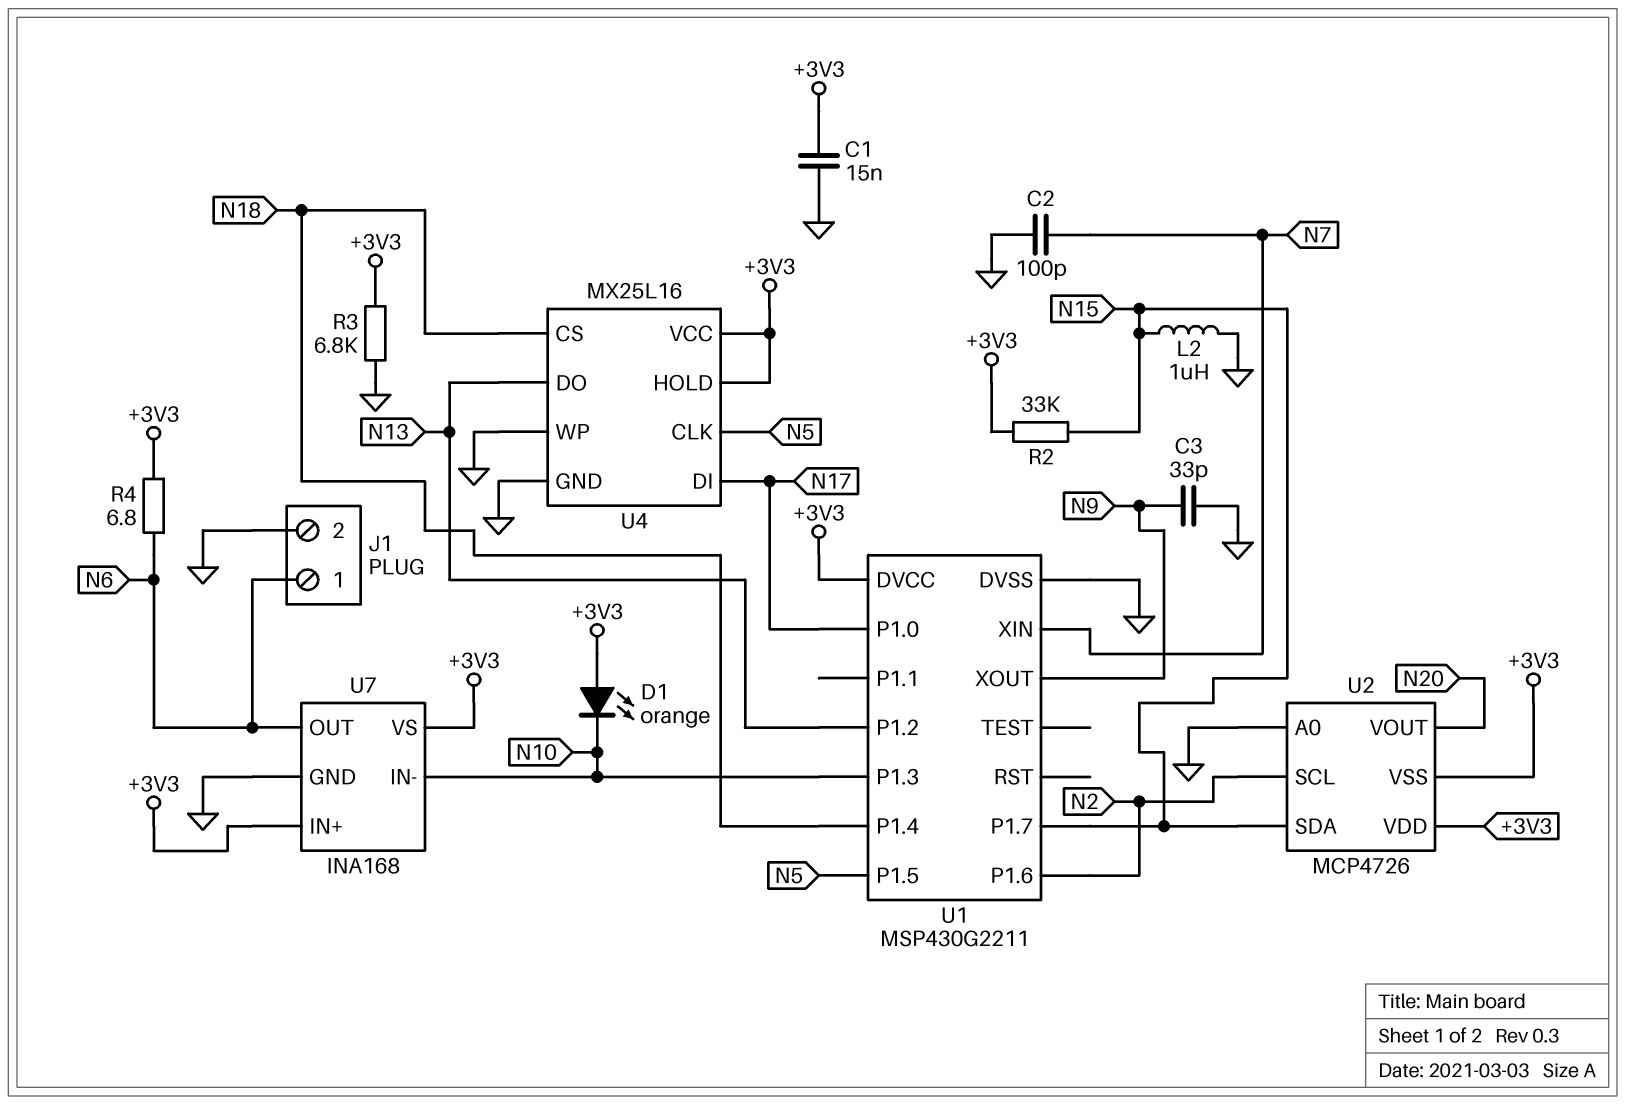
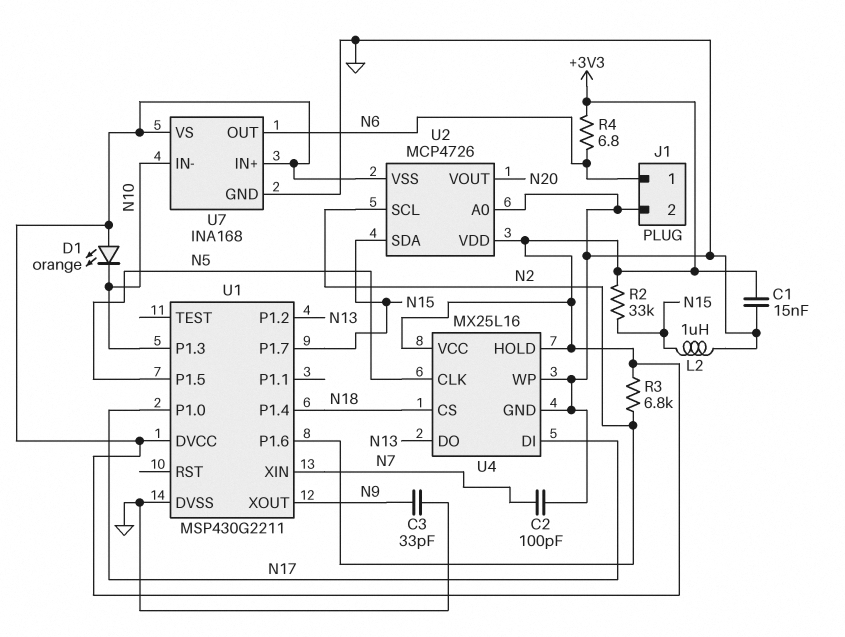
R3: 6.8k (+3V3, GND) -> 6.8k (+3V3, N2)

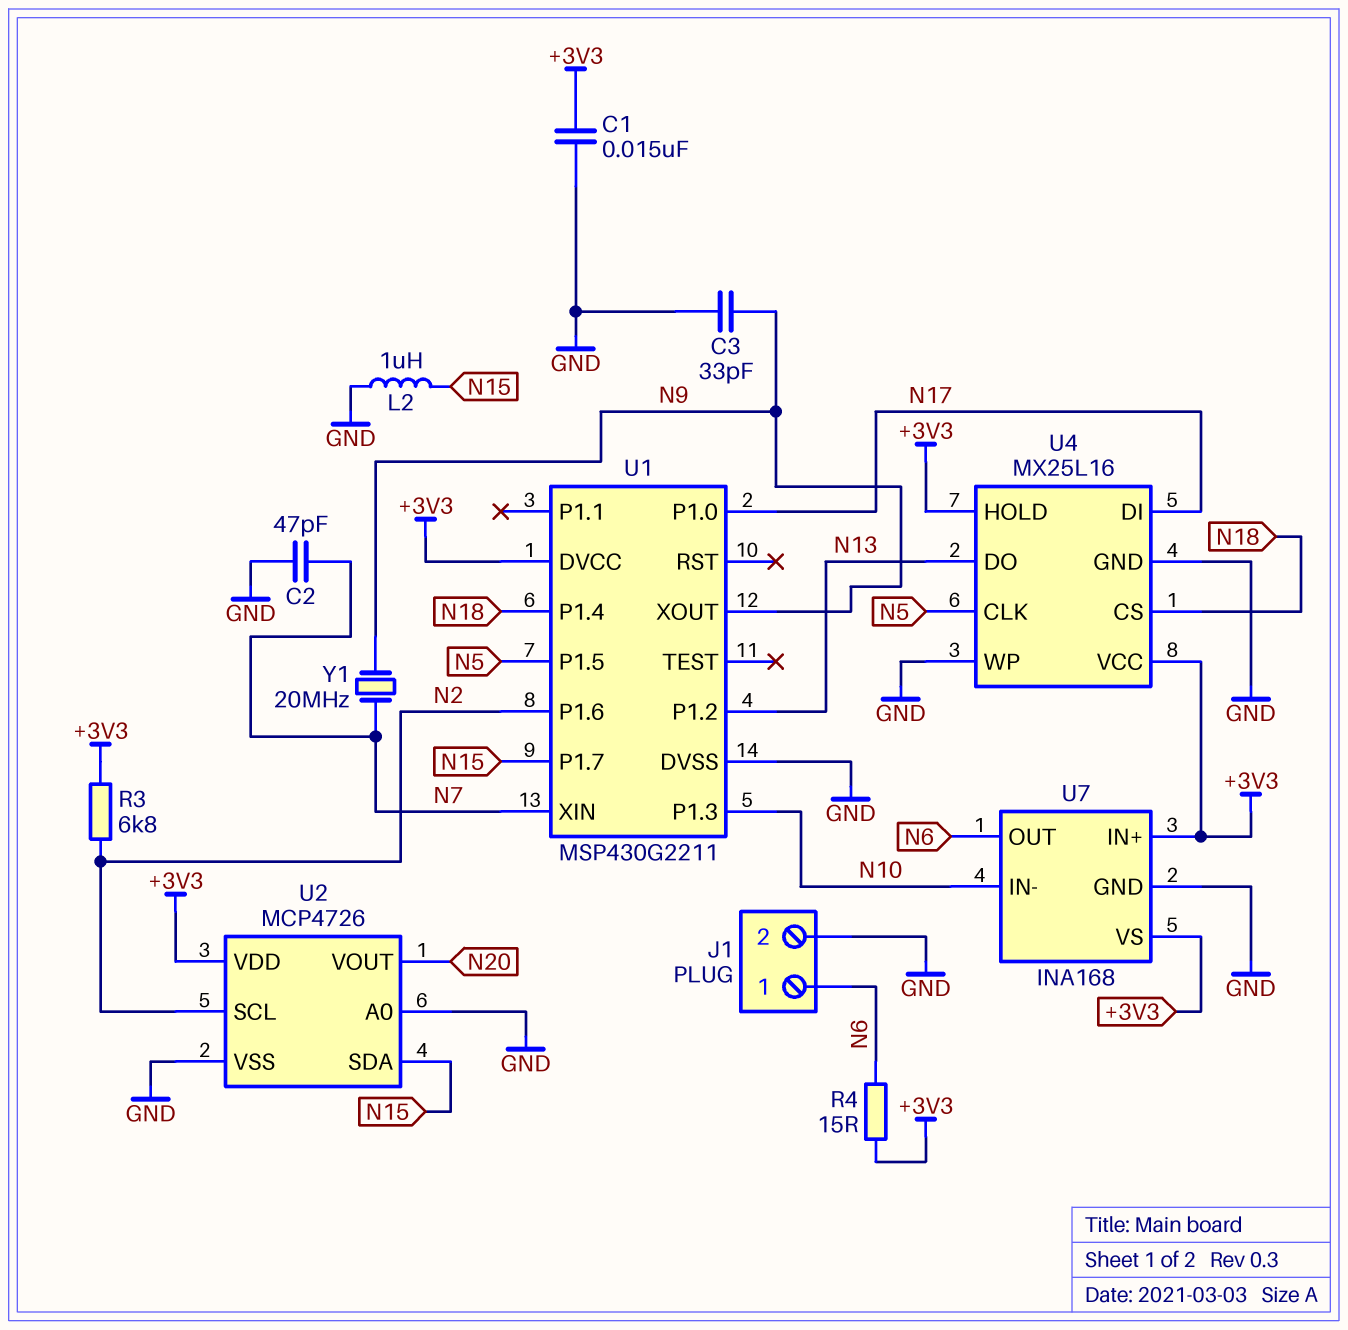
C2: 100pF (GND, N7) -> 47pF (GND, N7)
D1: LED orange (A +3V3, K N10) -> none
R2: 33k (+3V3, N15) -> none
R4: 6.8 (+3V3, N6) -> 15 (+3V3, N6)
U2 pin VSS: +3V3 -> GND
Y1: none -> 20MHz (N7, N9)

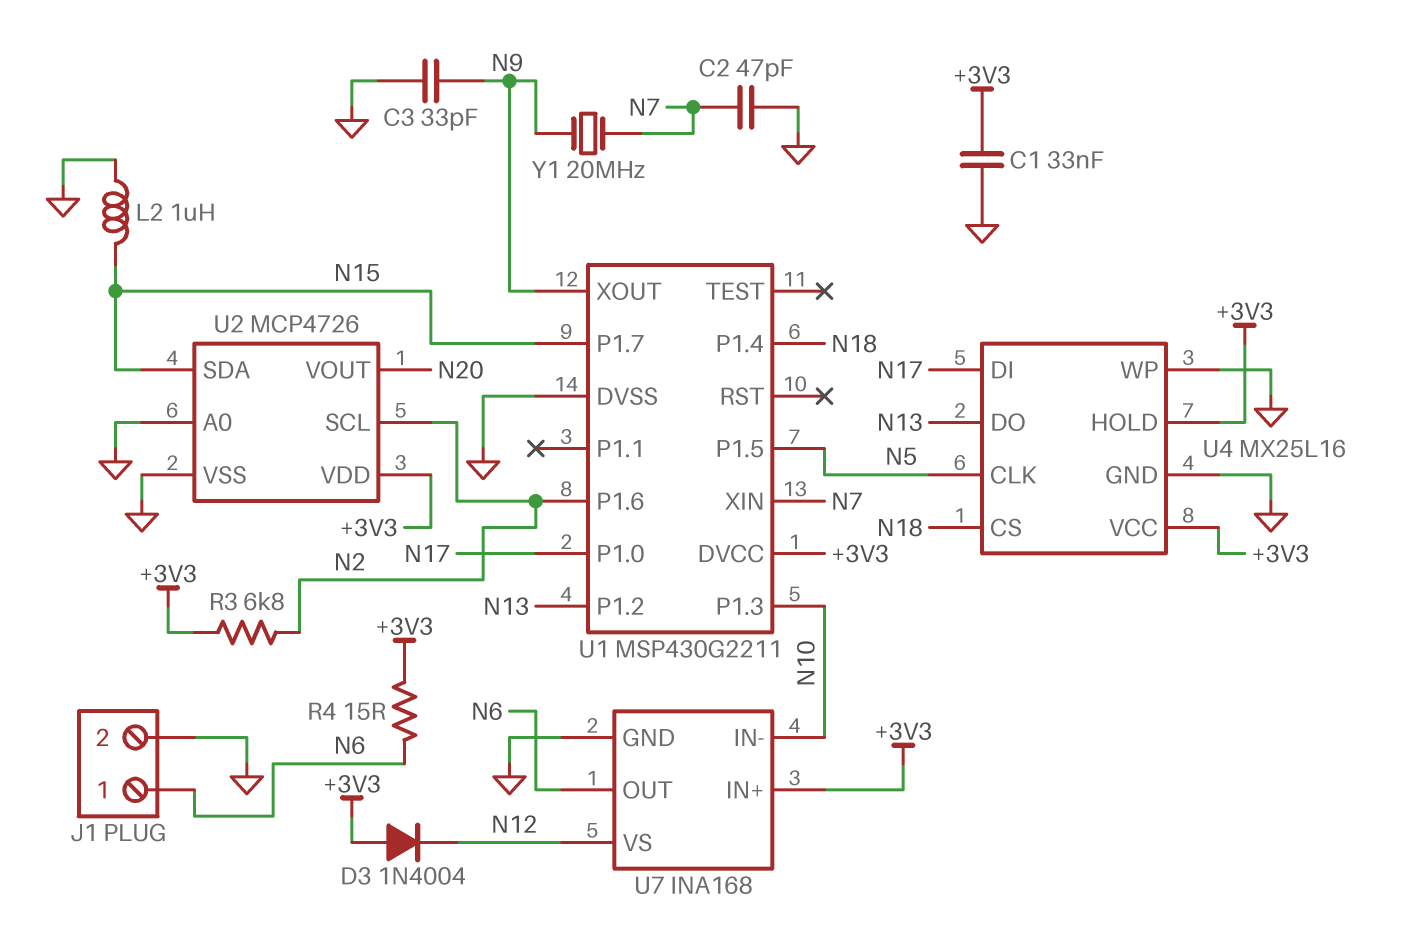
C1: 15nF (+3V3, GND) -> 33nF (+3V3, GND)
D3: none -> diode 1N4004 (A +3V3, K N12)
U7 pin VS: +3V3 -> N12

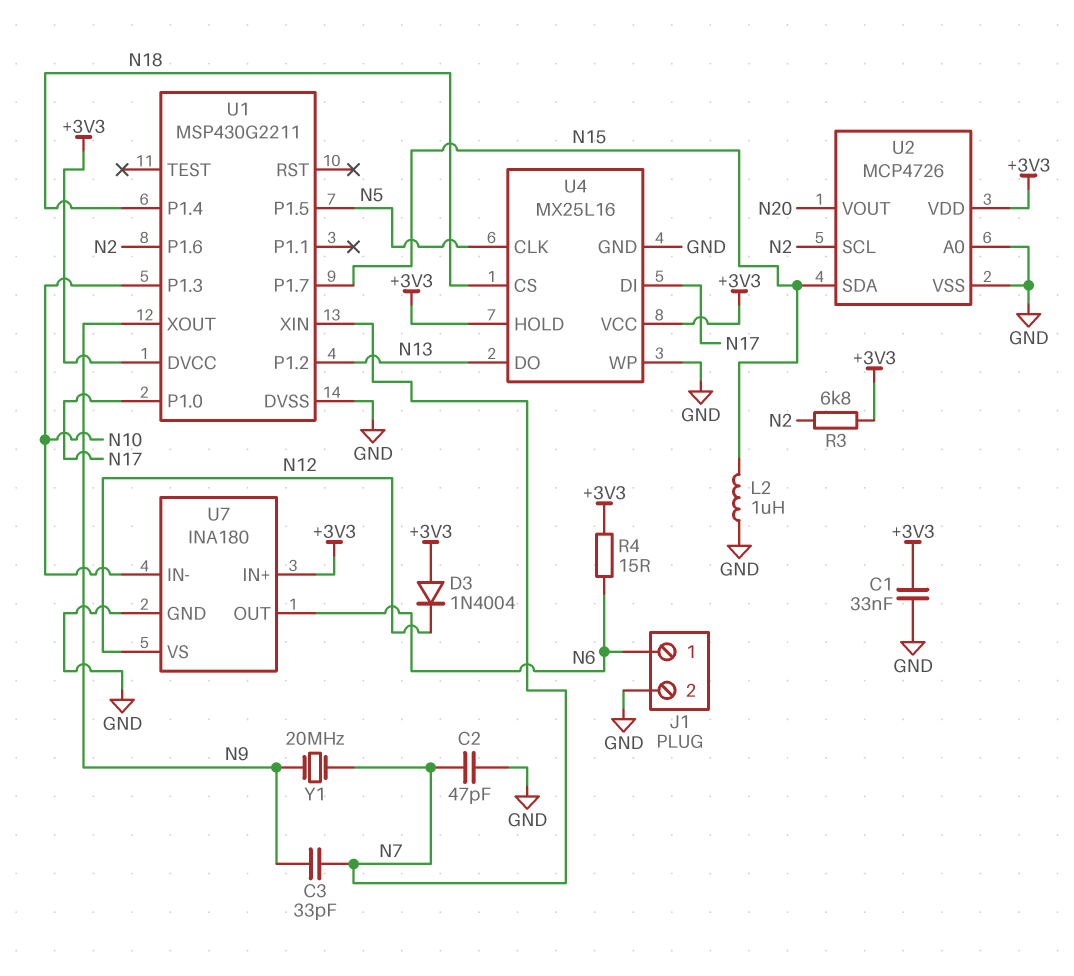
C3: 33pF (GND, N9) -> 33pF (N7, N9)
U7: INA168 -> INA180

